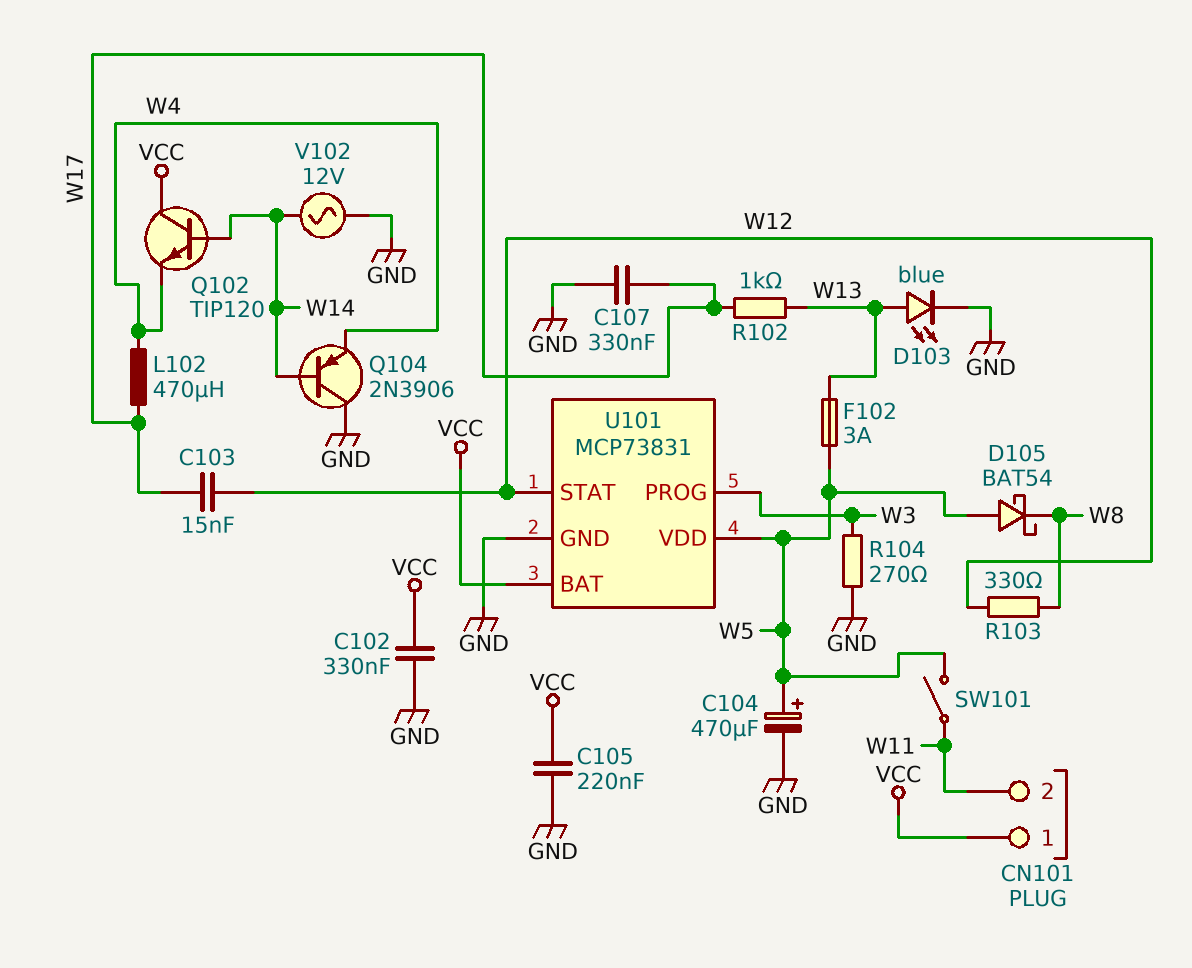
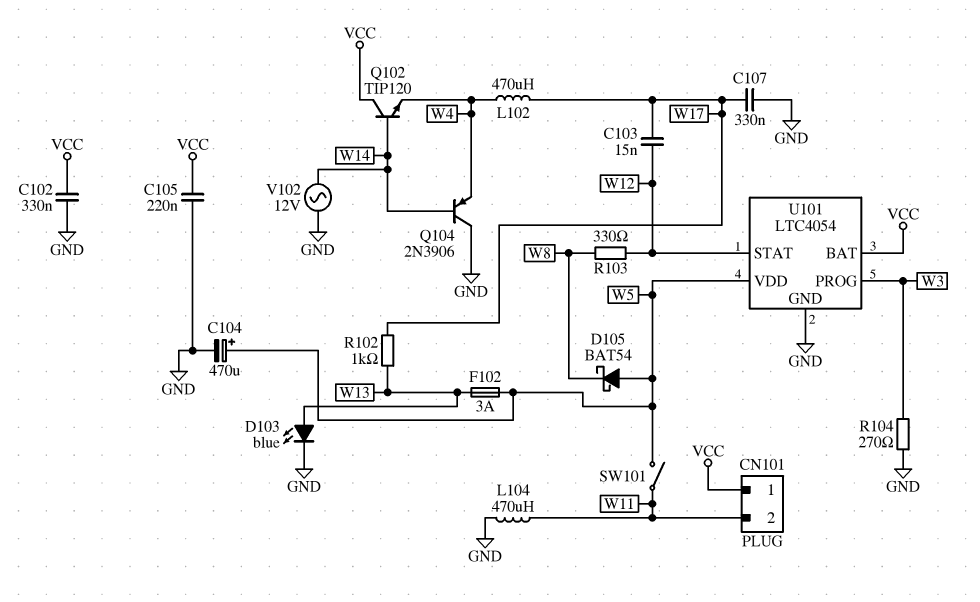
L104: none -> 470uH (GND, W11)
U101: MCP73831 -> LTC4054

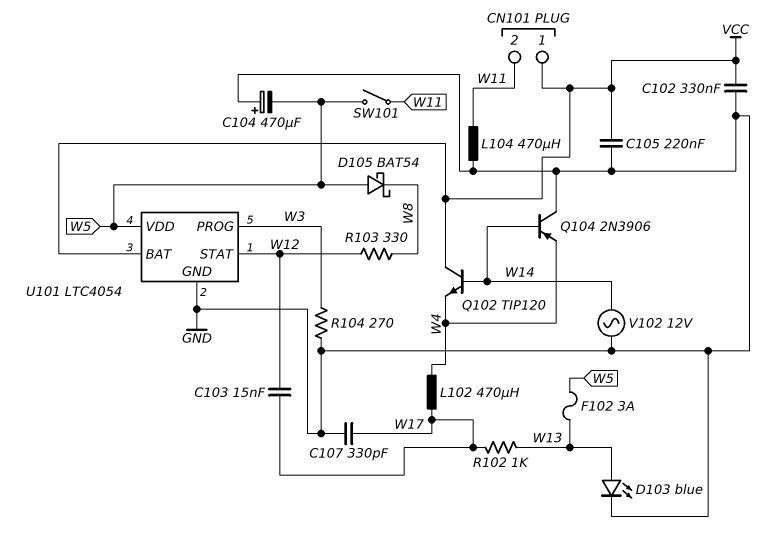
C104: 470uF (plus W5, minus GND) -> 470uF (plus GND, minus W5)
C107: 330nF (GND, W17) -> 330pF (GND, W17)

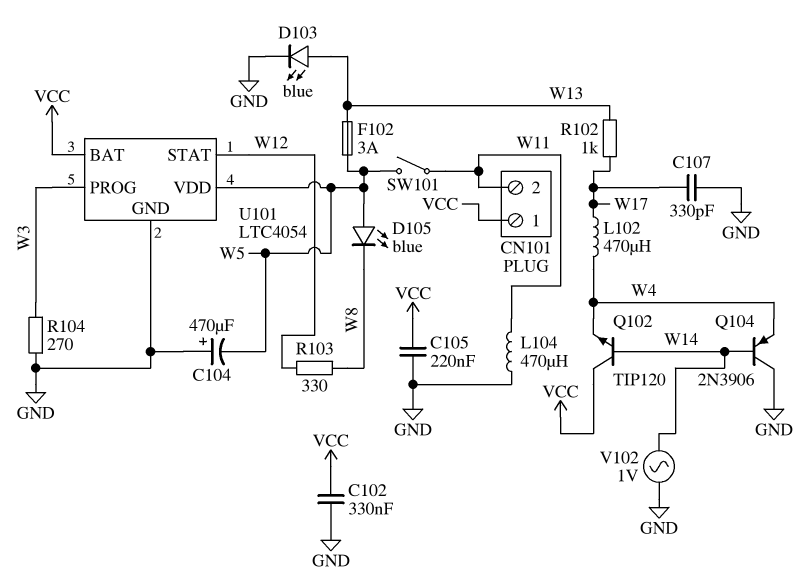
C103: 15nF (W12, W17) -> none
D105: schottky BAT54 (A W5, K W8) -> LED blue (A W5, K W8)
V102: AC 12V (GND, W14) -> AC 1V (GND, W14)

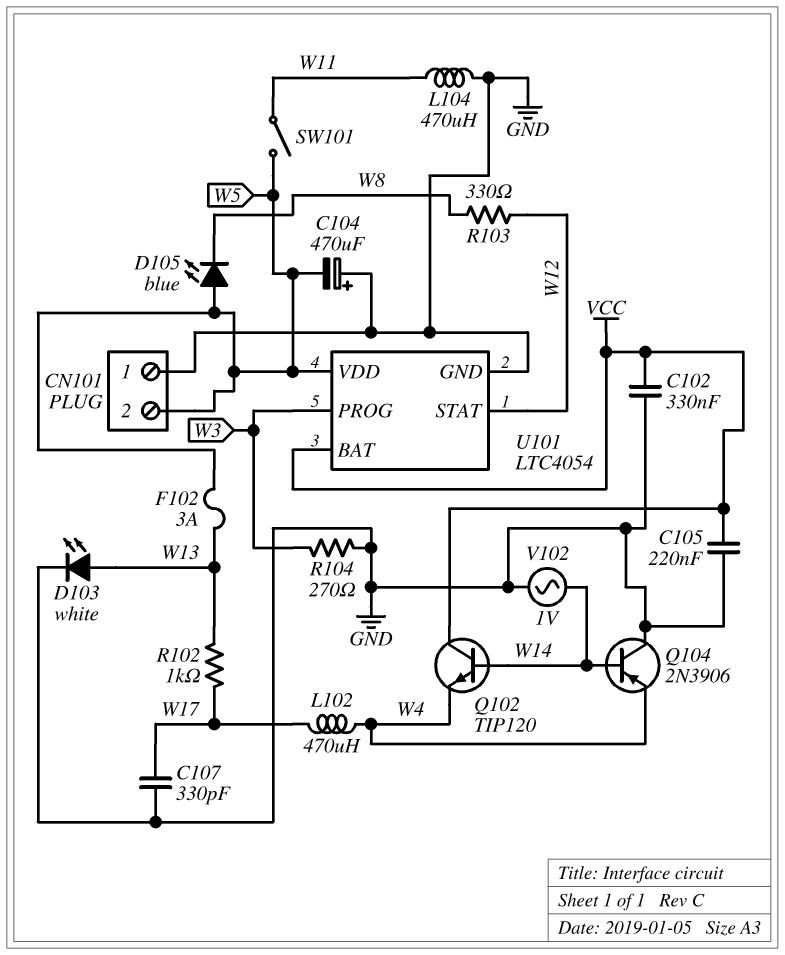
CN101 pin 1: VCC -> GND
CN101 pin 2: W11 -> W5
D103: LED blue (A W13, K GND) -> LED white (A W13, K GND)

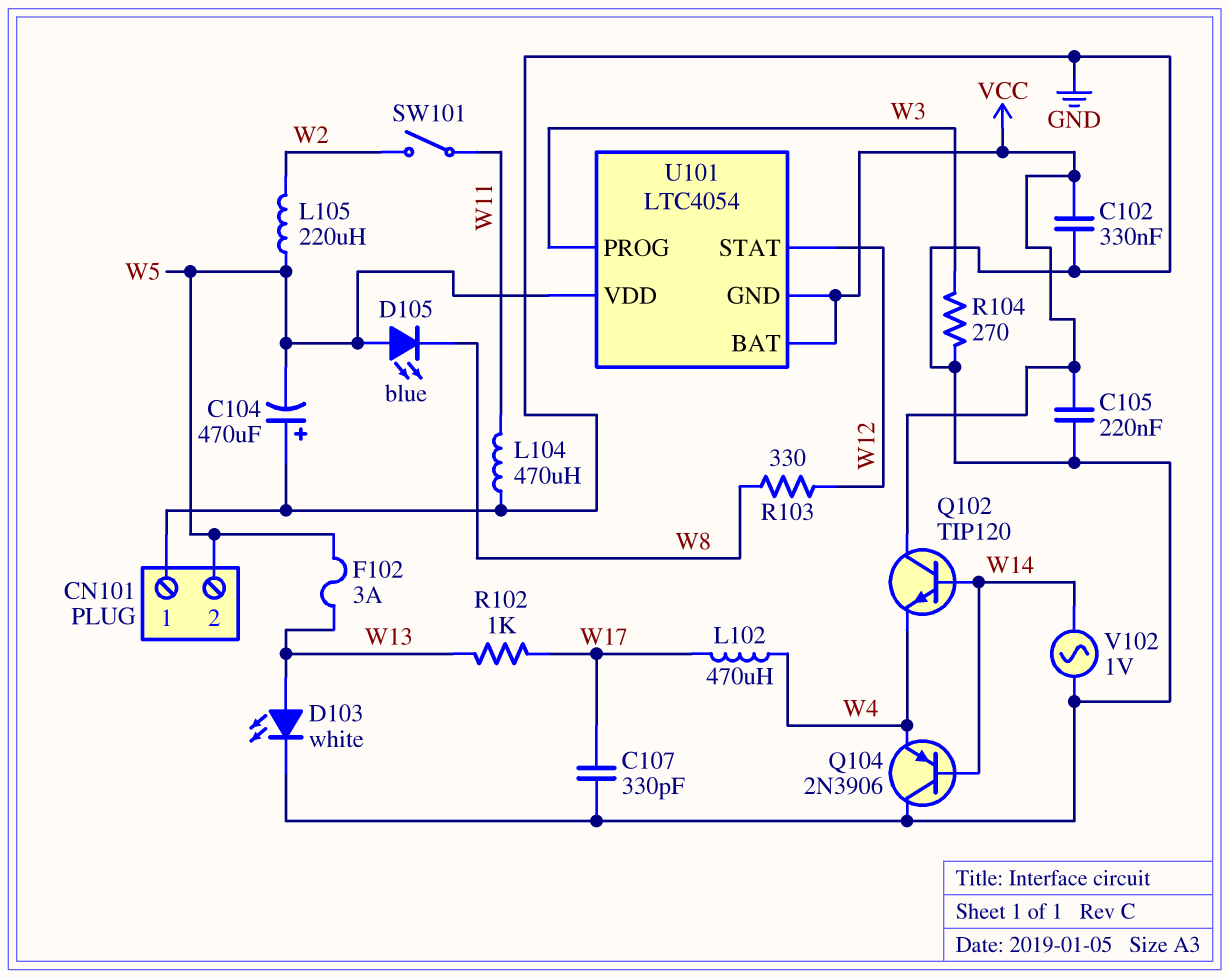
L105: none -> 220uH (W2, W5)
SW101: switch (W5, W11) -> switch (W2, W11)
U101 pin GND: GND -> VCC

